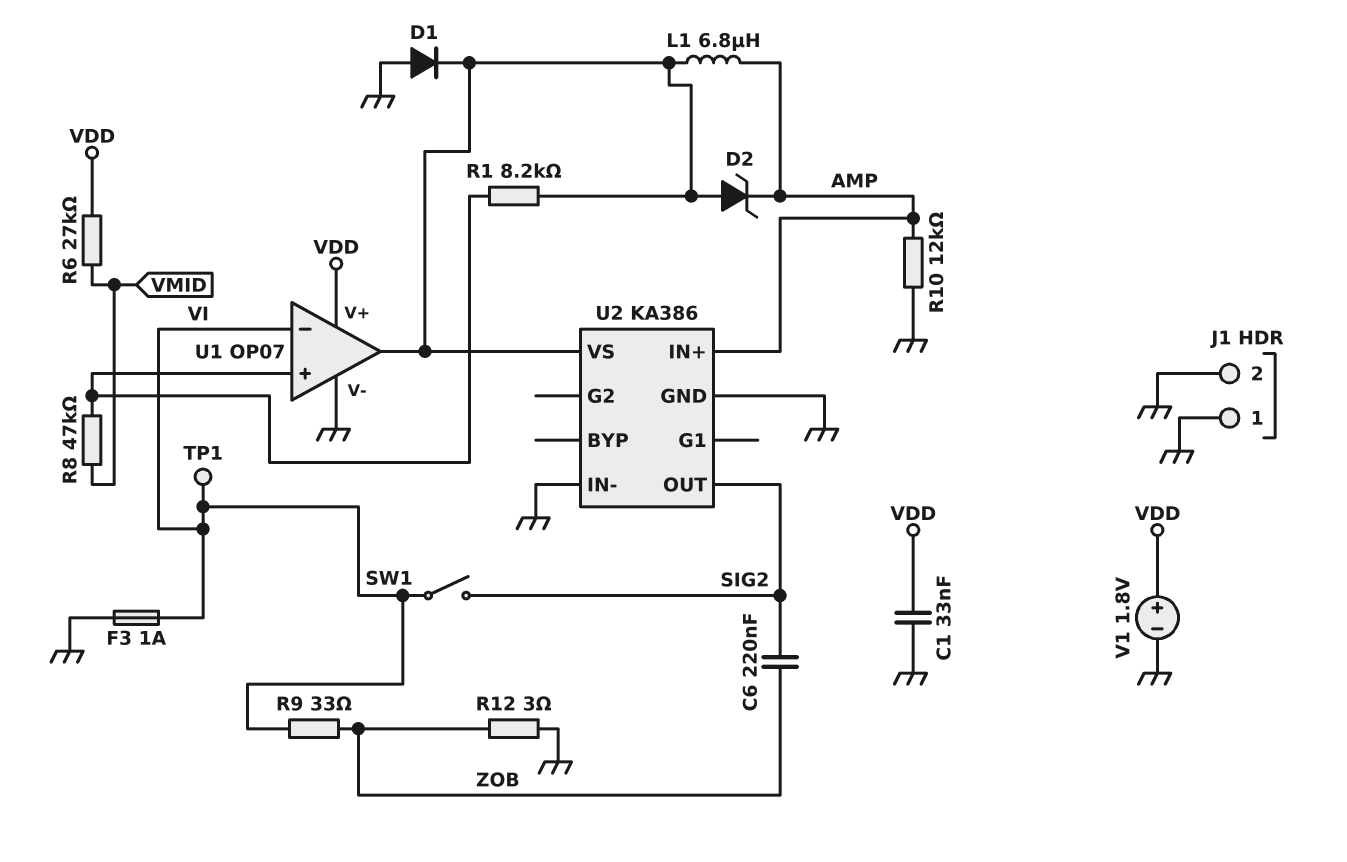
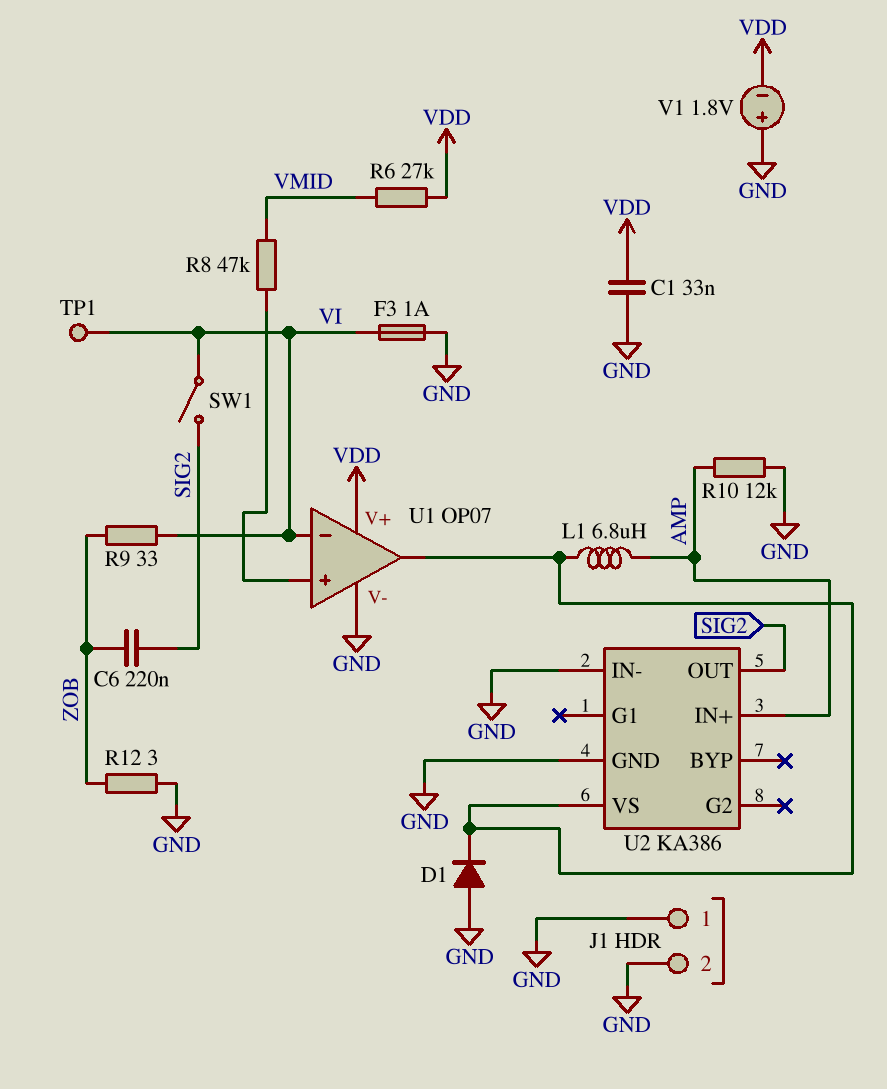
D2: zener (A U1/out, K AMP) -> none
R1: 8.2k (U1/in+, U1/out) -> none
V1: 1.8V (plus VDD, minus GND) -> 1.8V (plus GND, minus VDD)

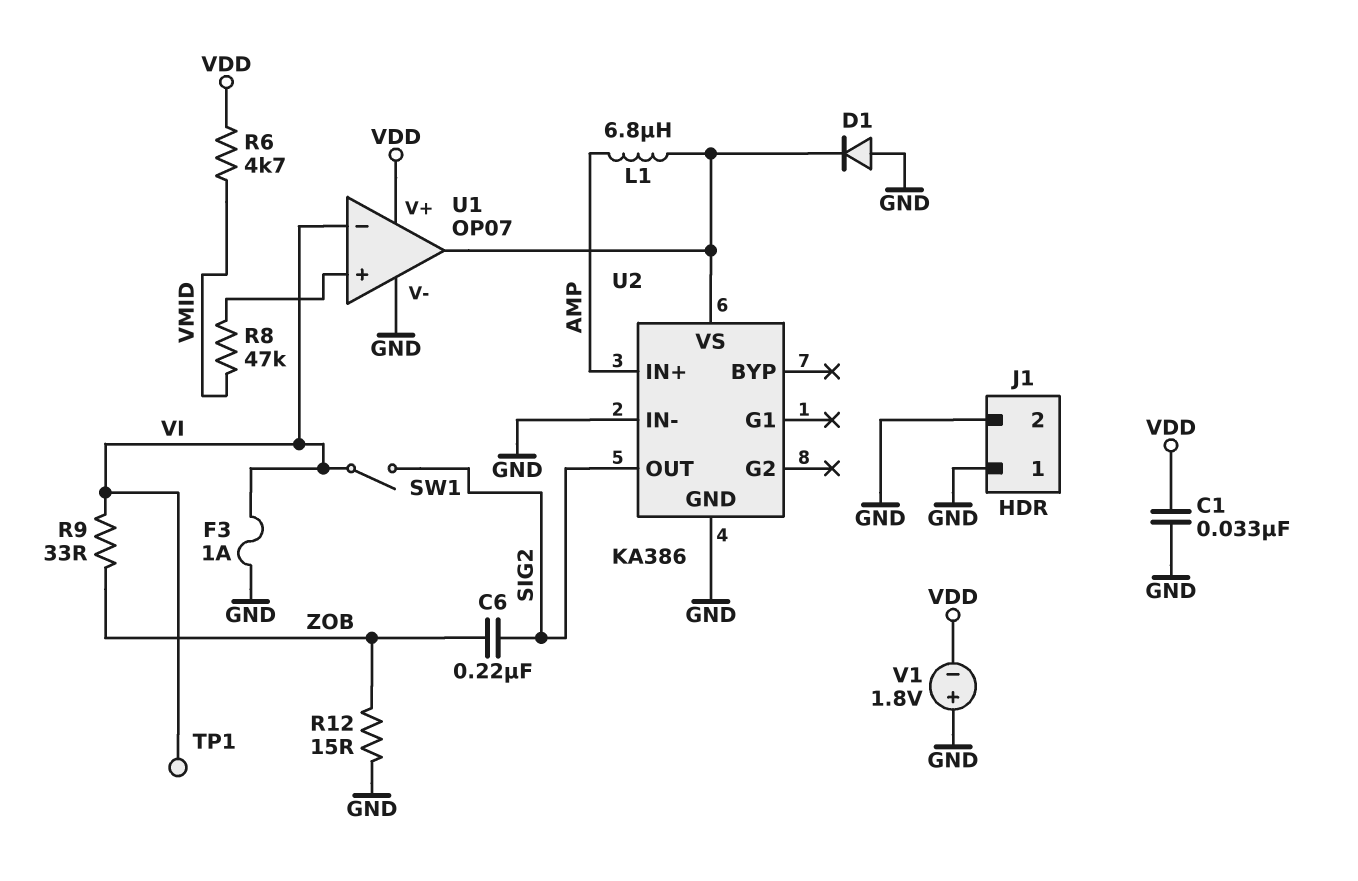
R6: 27k (VDD, VMID) -> 4.7k (VDD, VMID)
R10: 12k (AMP, GND) -> none
R12: 3 (GND, ZOB) -> 15 (GND, ZOB)

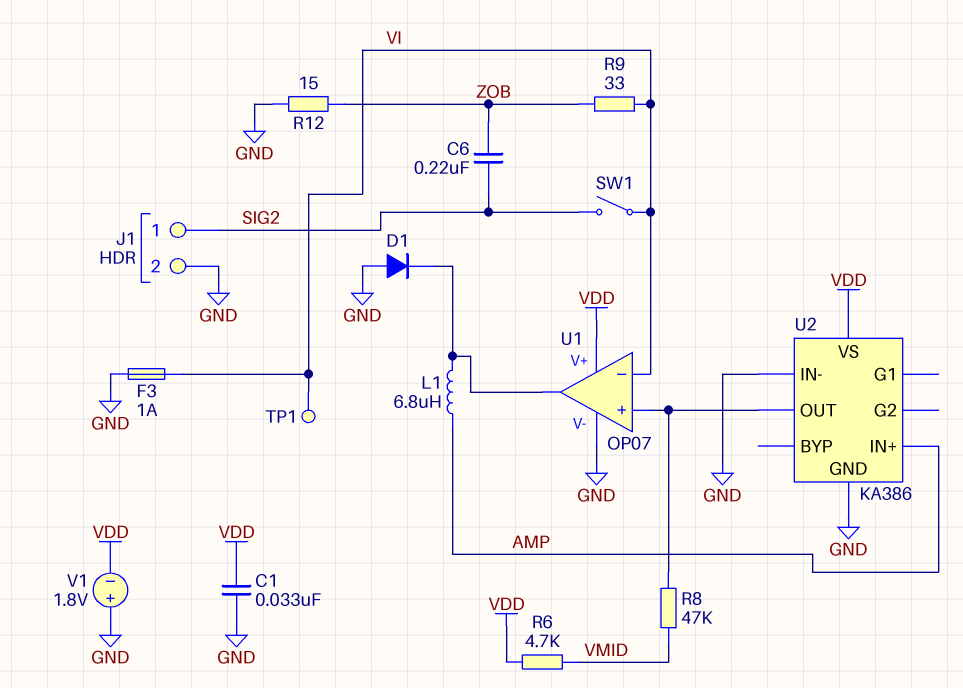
J1 pin 1: GND -> SIG2
U2 pin OUT: SIG2 -> U1/in+
U2 pin VS: U1/out -> VDD

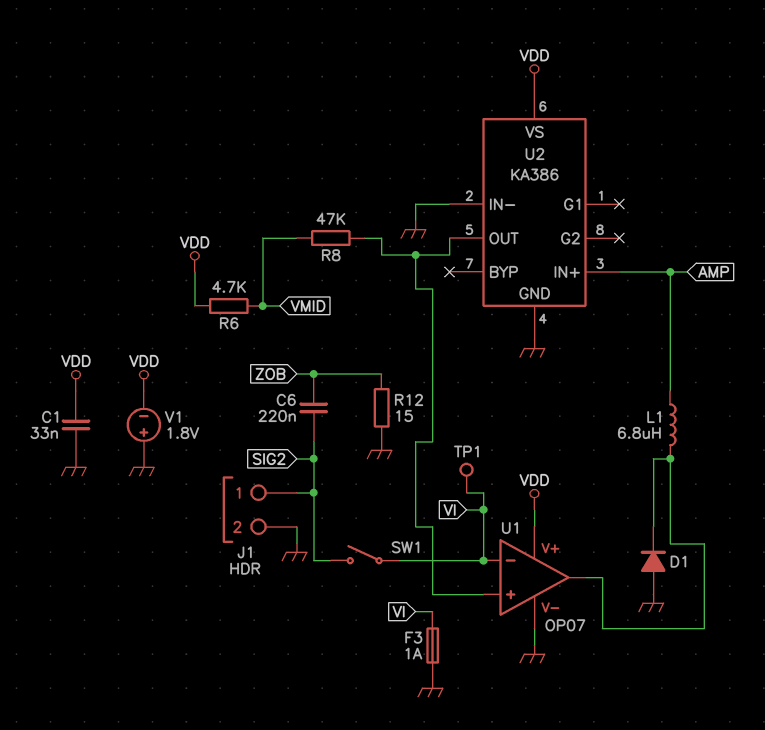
R9: 33 (VI, ZOB) -> none

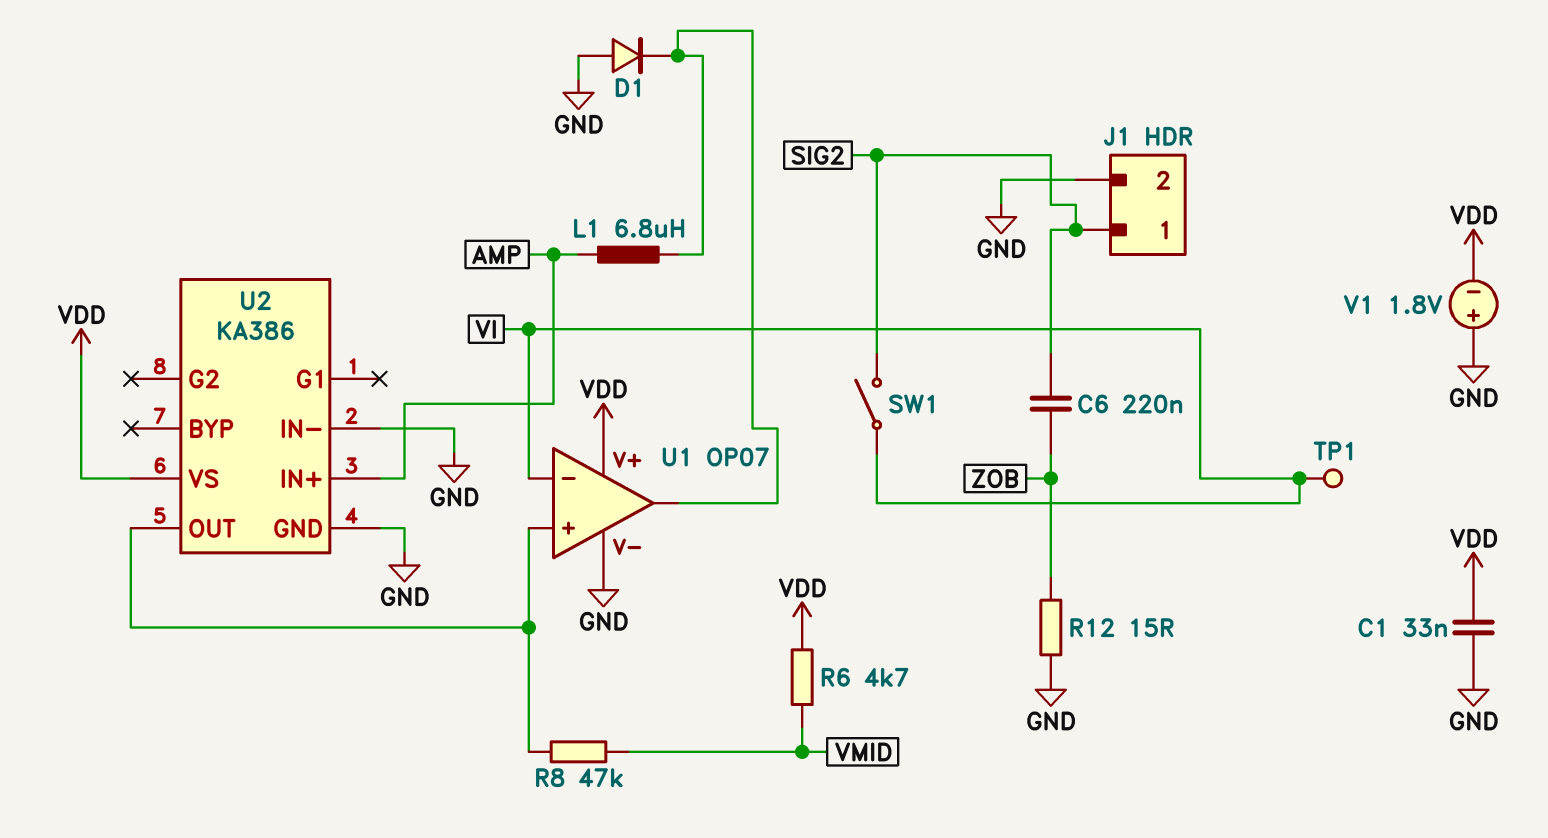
F3: 1A (GND, VI) -> none

